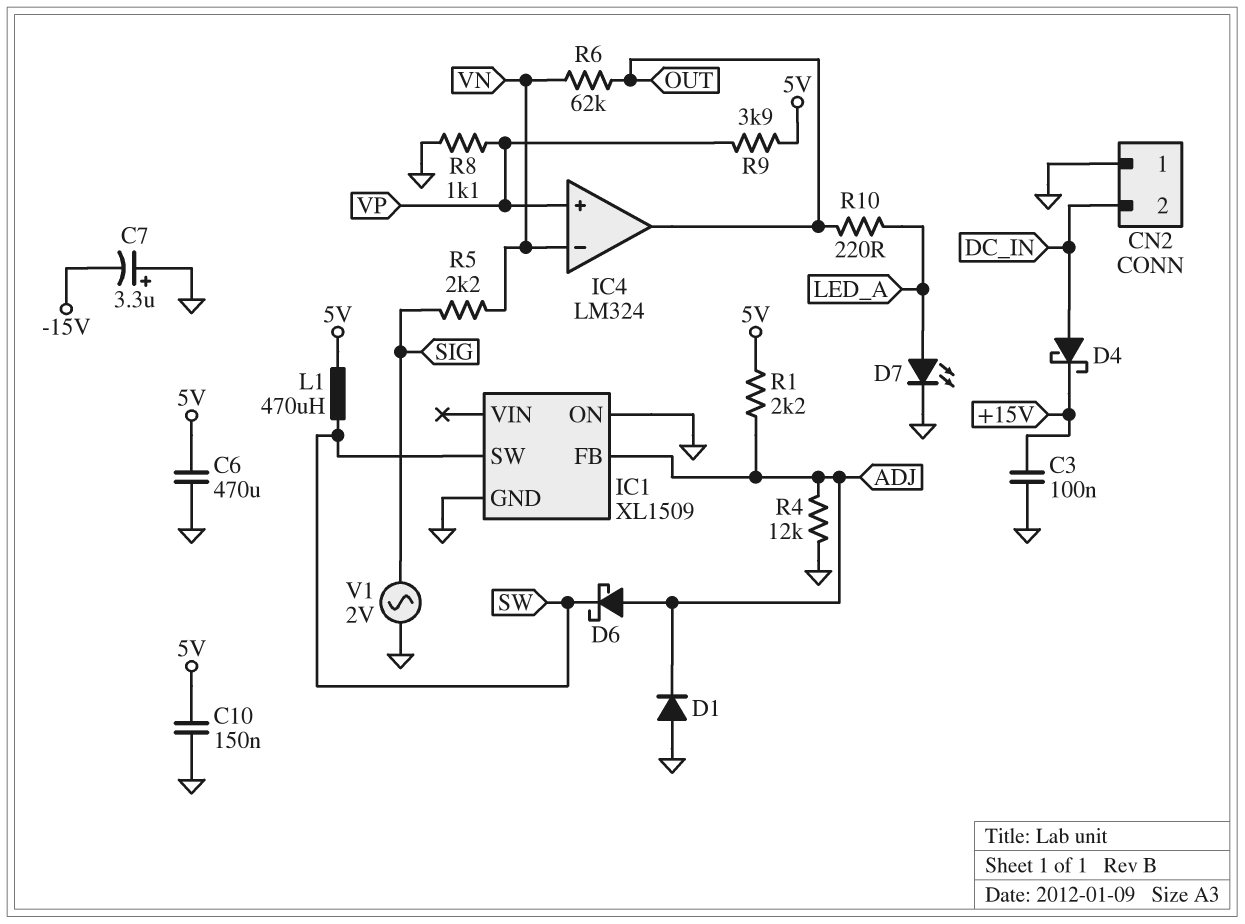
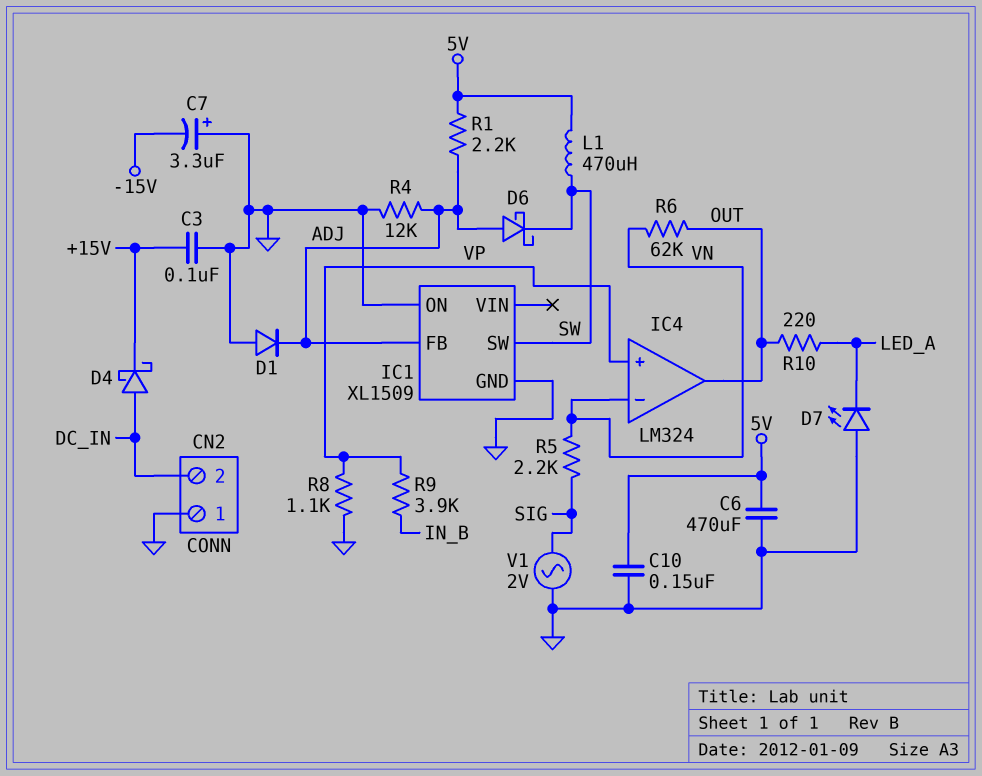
D7: LED (A LED_A, K GND) -> LED (A GND, K LED_A)
R9: 3.9k (5V, VP) -> 3.9k (IN_B, VP)

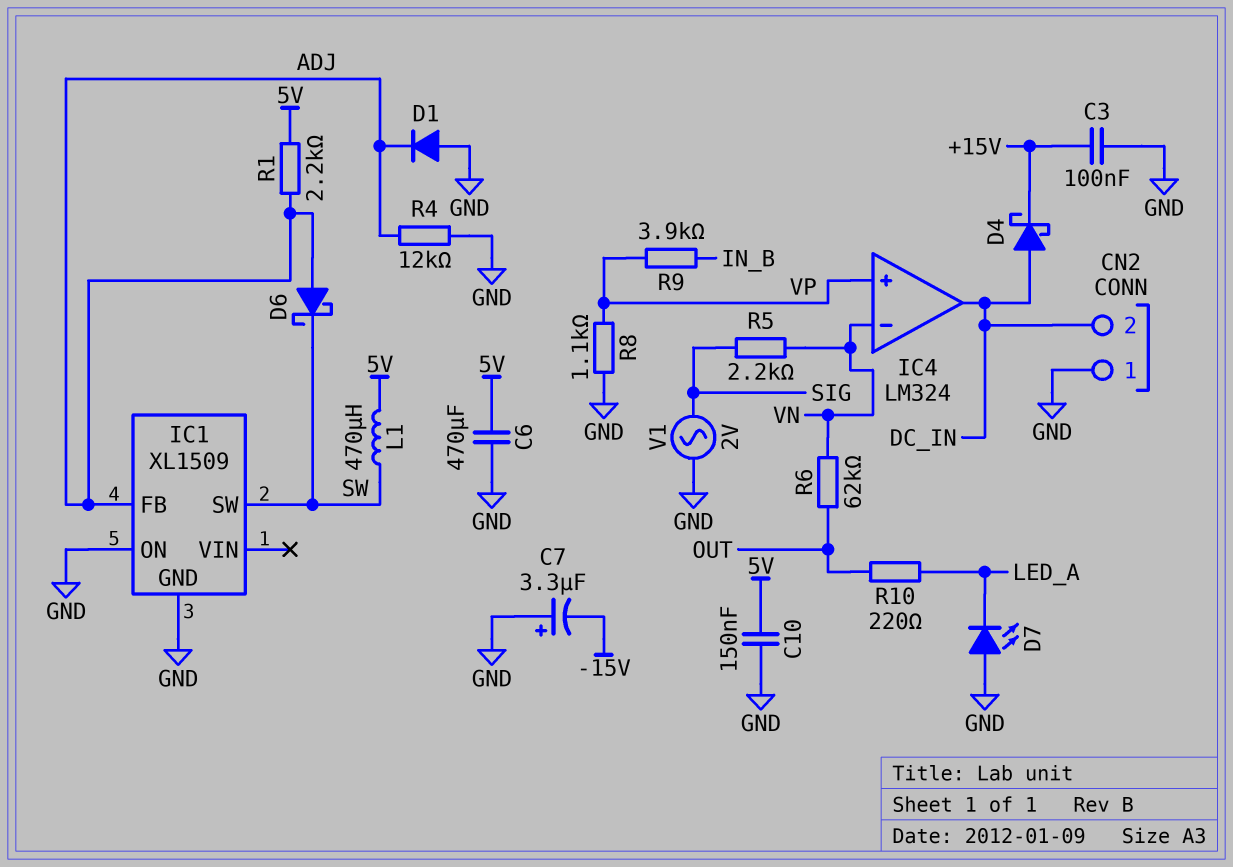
IC4 pin out: OUT -> DC_IN

